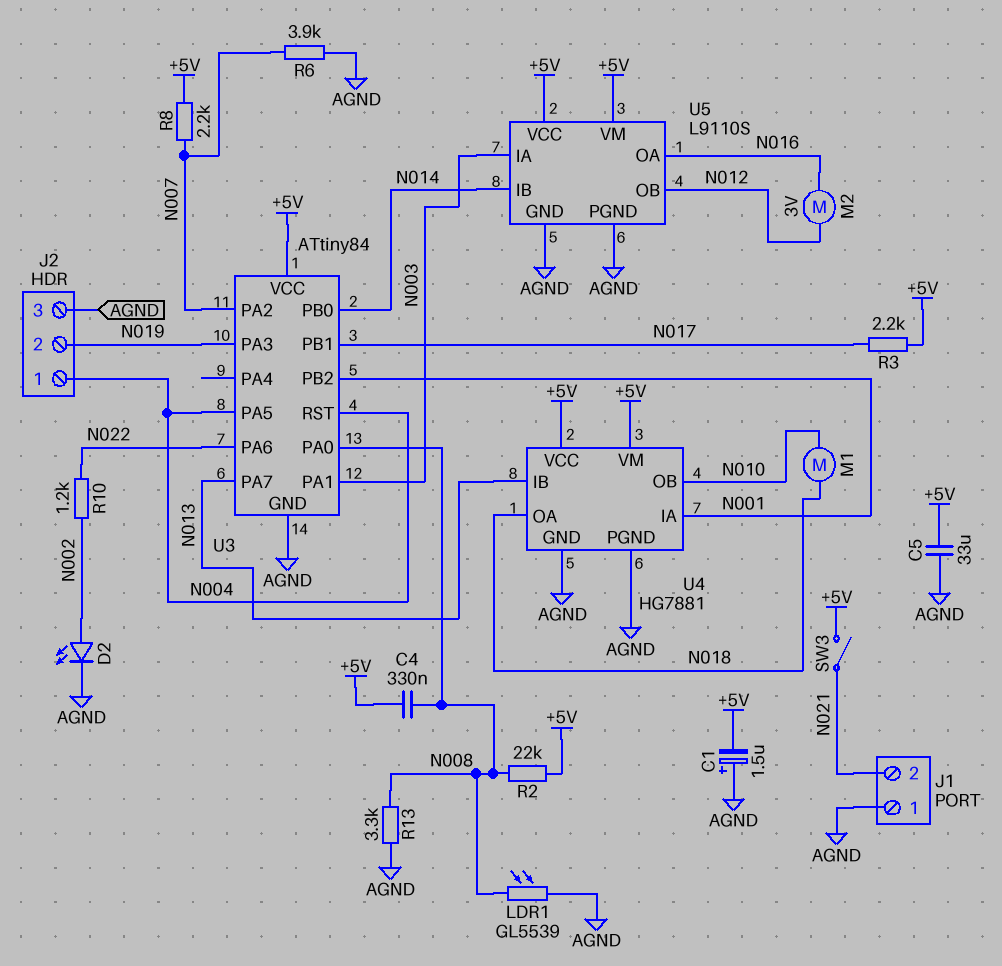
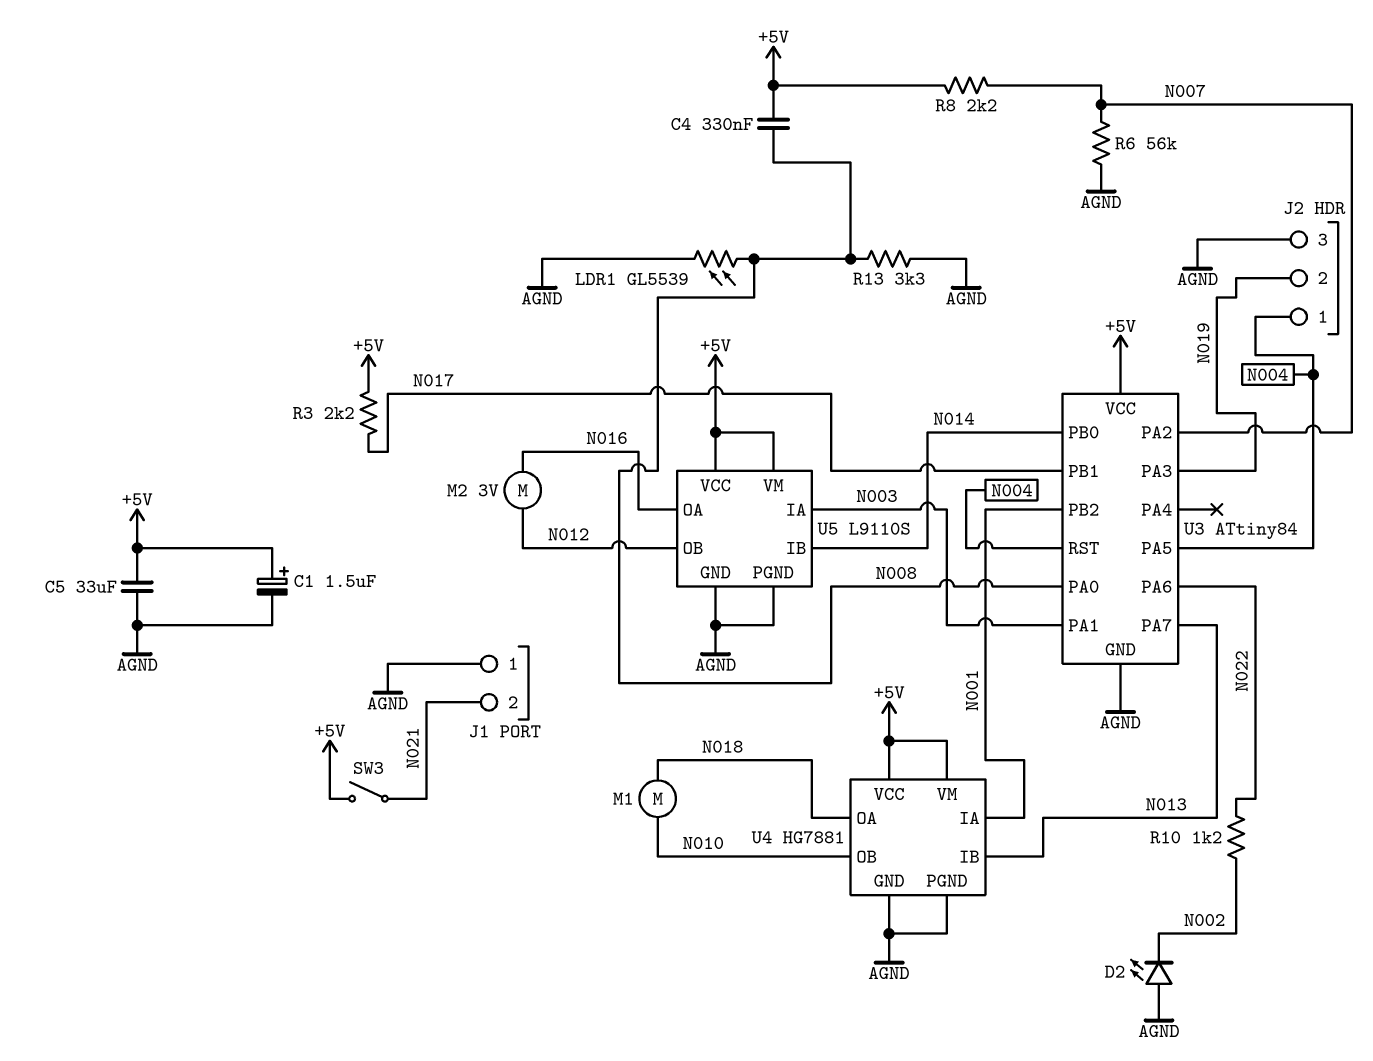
C1: 1.5uF (plus AGND, minus +5V) -> 1.5uF (plus +5V, minus AGND)
D2: LED (A N002, K AGND) -> LED (A AGND, K N002)
R2: 22k (+5V, N008) -> none
R6: 3.9k (AGND, N007) -> 56k (AGND, N007)

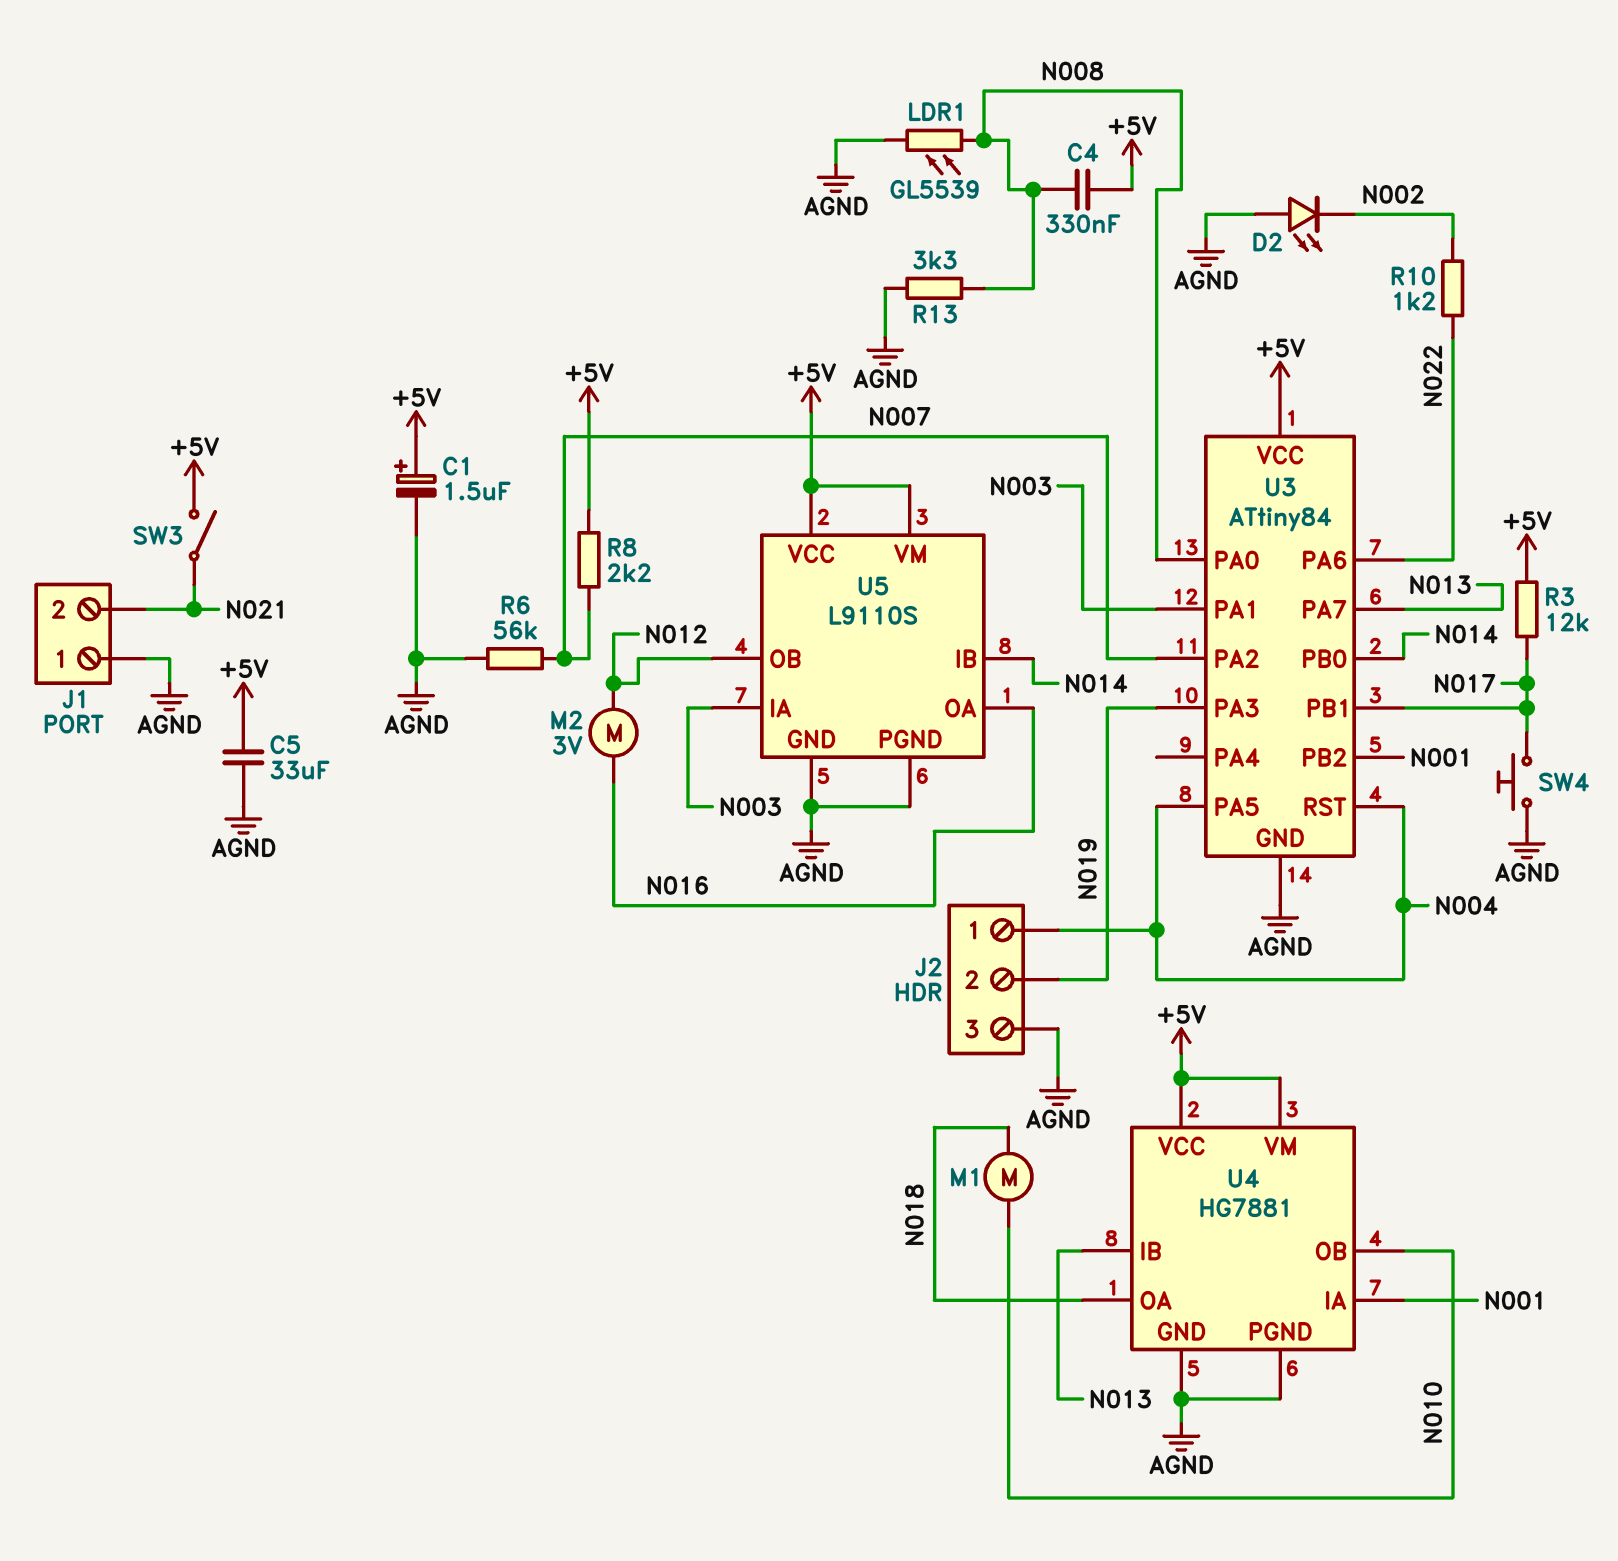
R3: 2.2k (+5V, N017) -> 12k (+5V, N017)
SW4: none -> button (AGND, N017)

